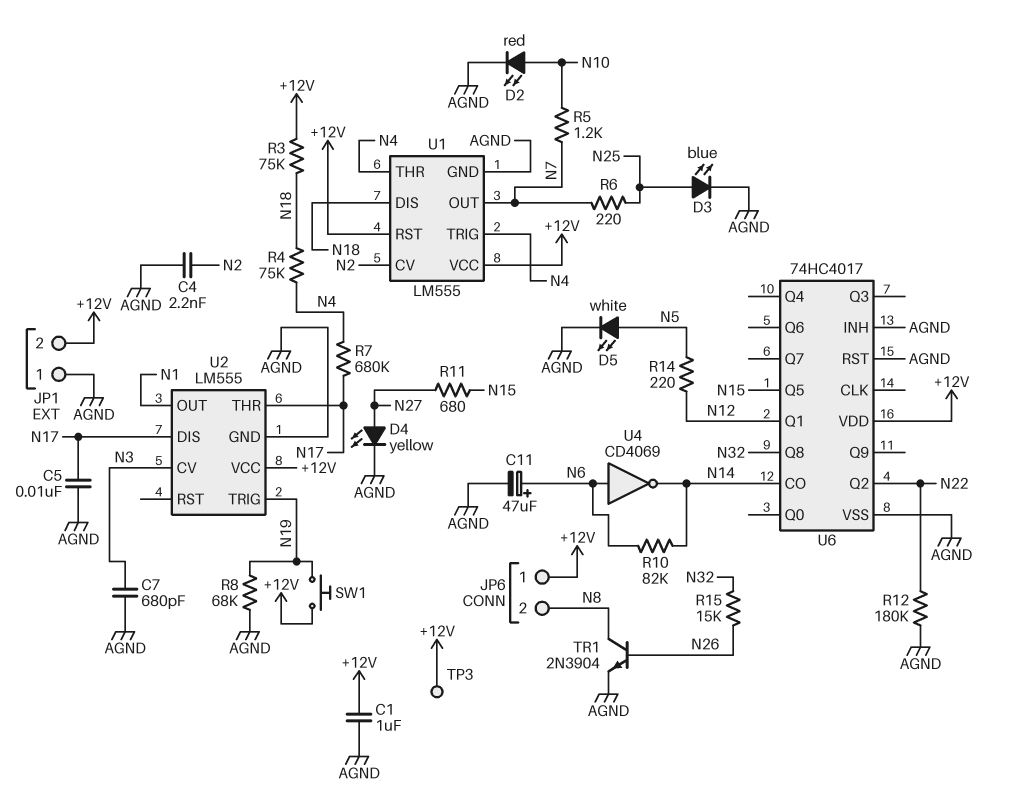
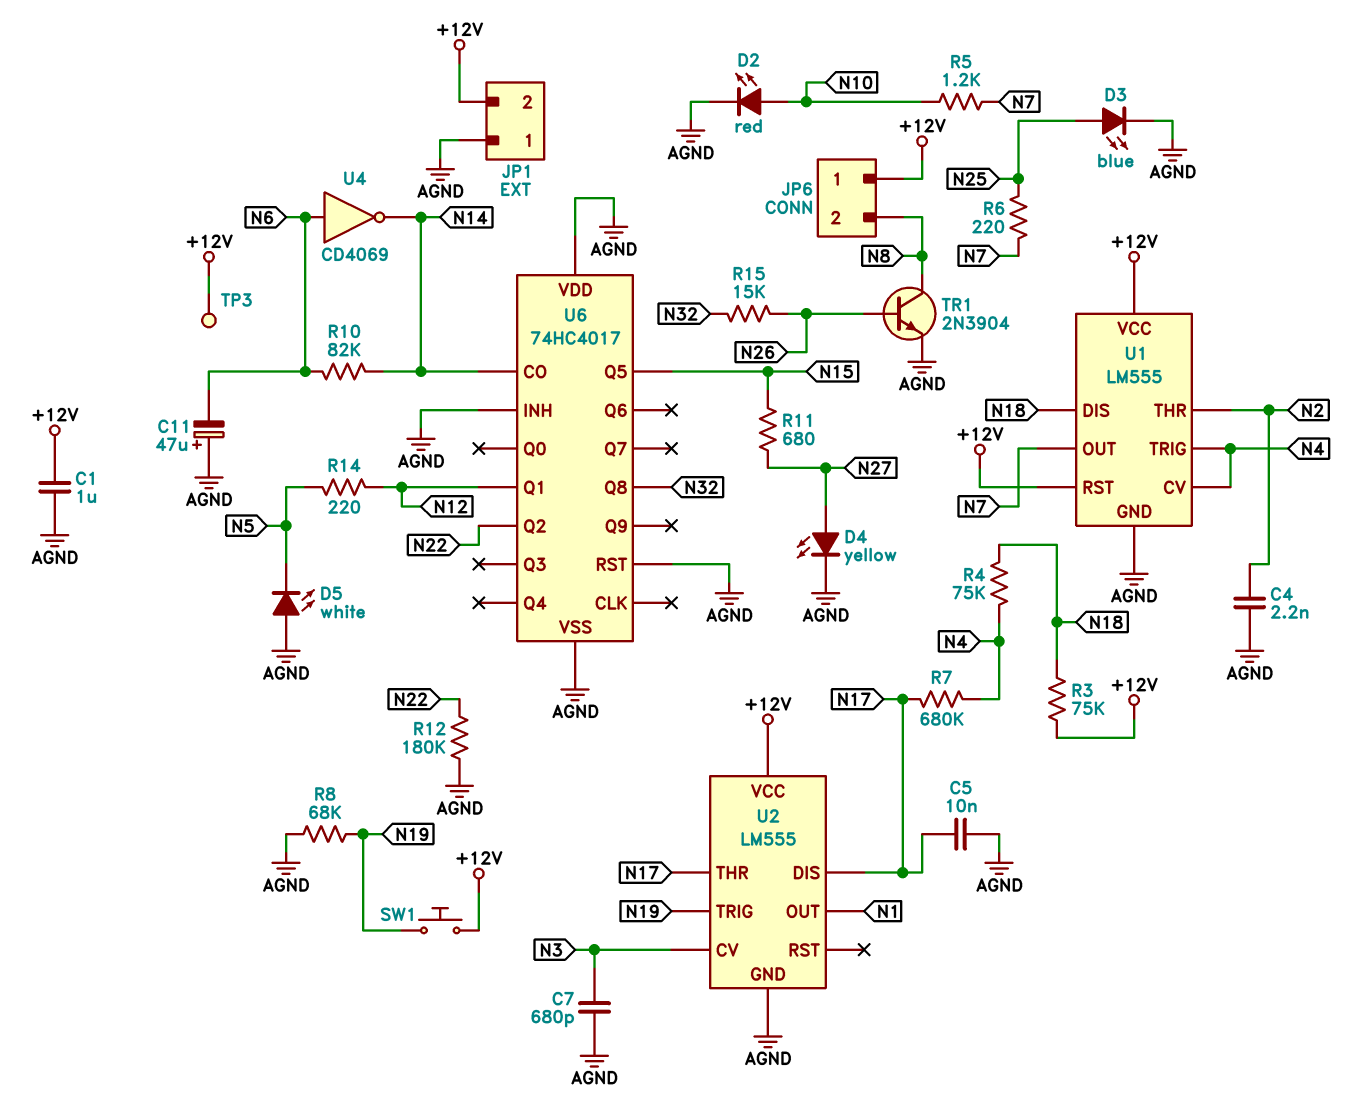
C11: 47uF (plus N6, minus AGND) -> 47uF (plus AGND, minus N6)
D5: LED white (A N5, K AGND) -> LED white (A AGND, K N5)
U1 pin CV: N2 -> N4
U1 pin THR: N4 -> N2
U6 pin VDD: +12V -> AGND

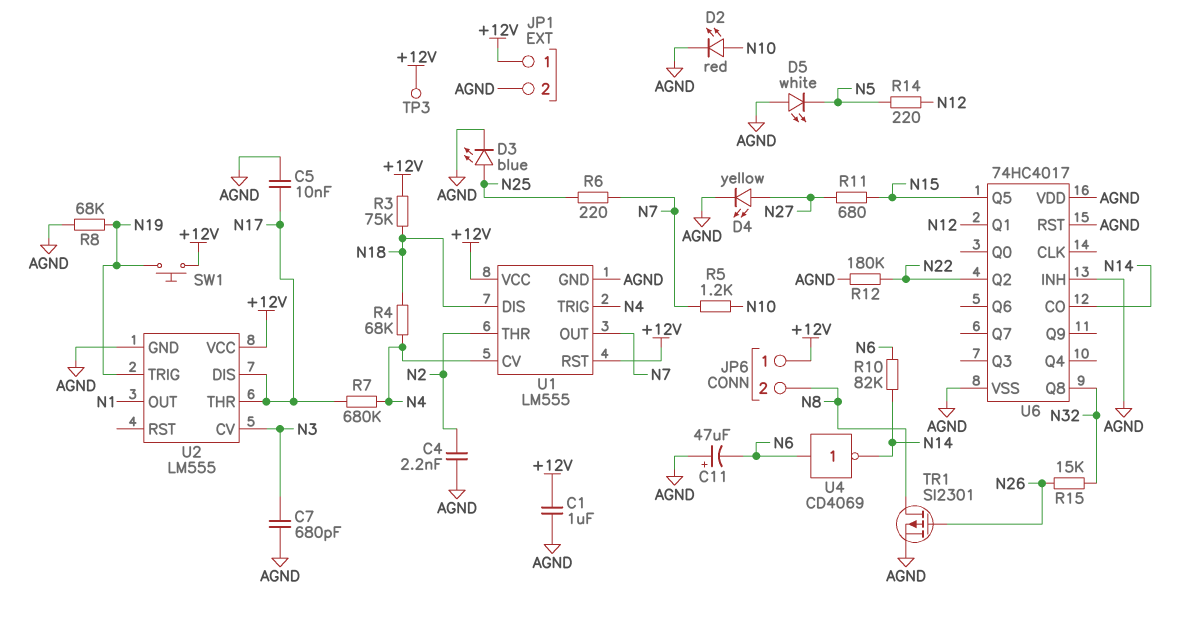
JP1 pin 1: AGND -> +12V
JP1 pin 2: +12V -> AGND
R4: 75k (N4, N18) -> 68k (N4, N18)
TR1: NPN 2N3904 (B N26, C N8, E AGND) -> PMOS SI2301 (G N26, D N8, S AGND)

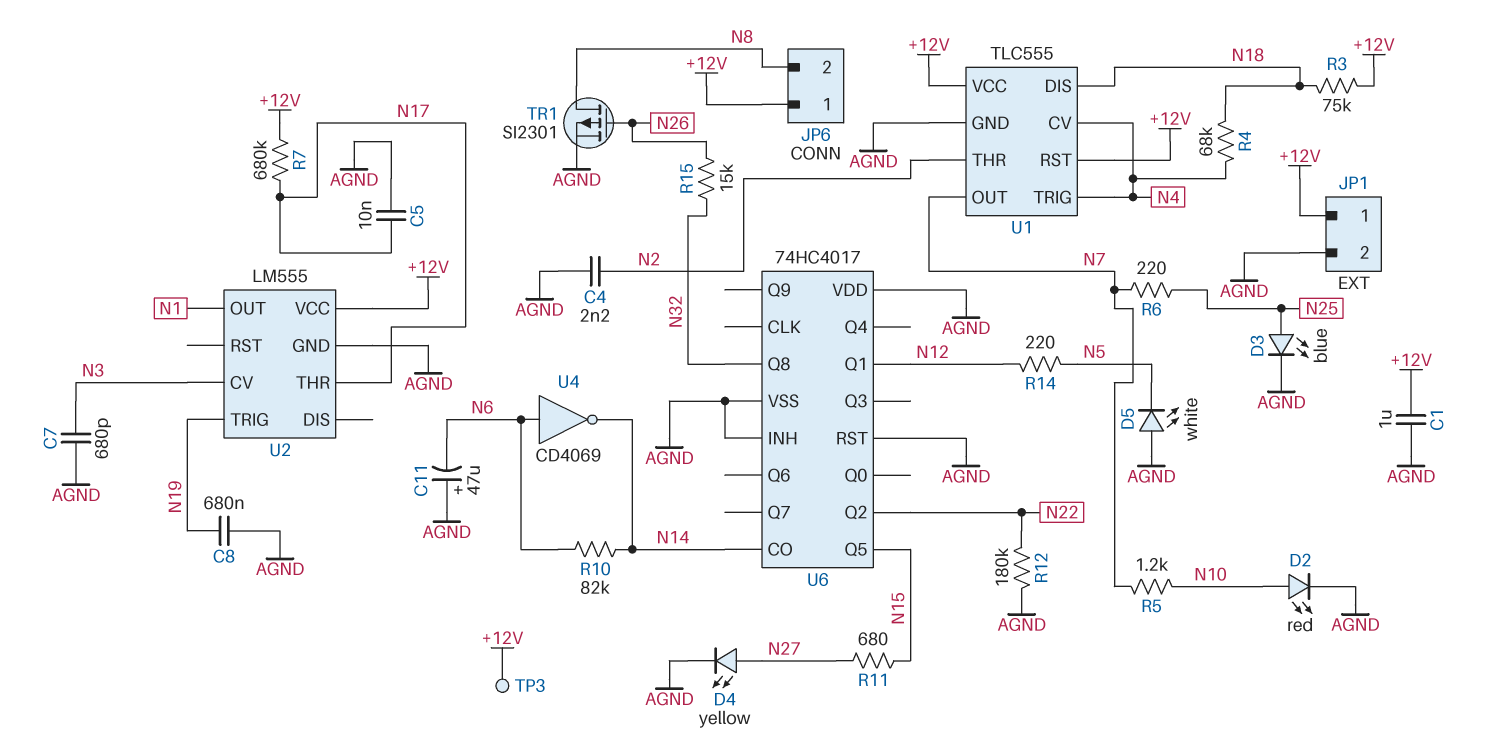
C8: none -> 680nF (AGND, N19)
R7: 680k (N4, N17) -> 680k (+12V, N17)
R8: 68k (AGND, N19) -> none
SW1: button (+12V, N19) -> none
U1: LM555 -> TLC555
U2 pin DIS: N17 -> none

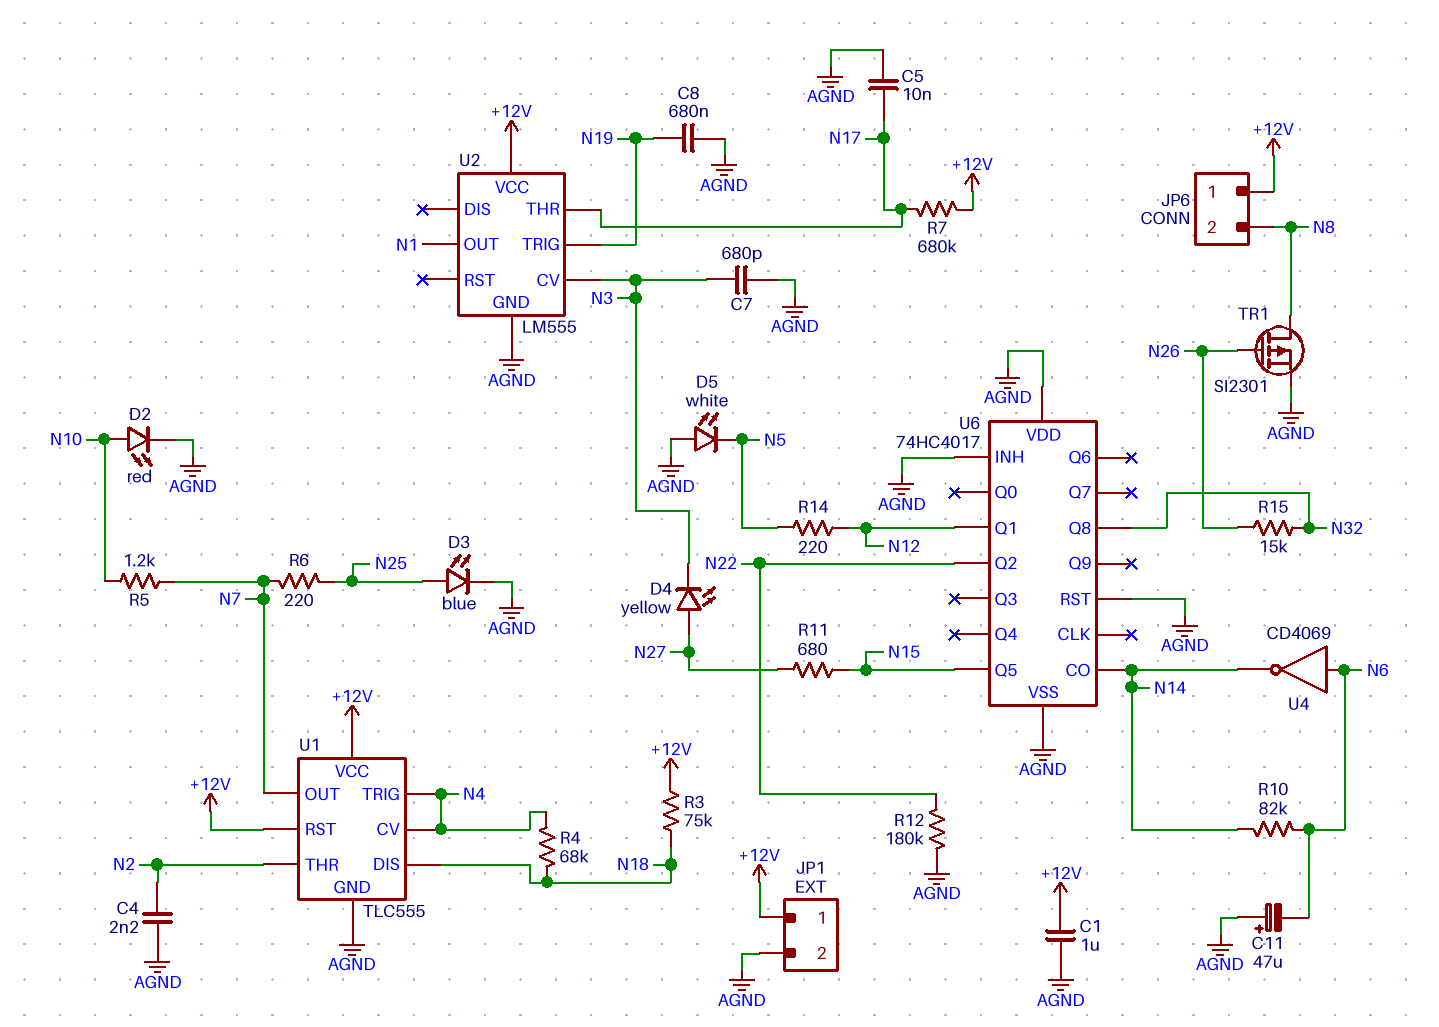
D4: LED yellow (A N27, K AGND) -> LED yellow (A N27, K N3)
TP3: test point (+12V) -> none

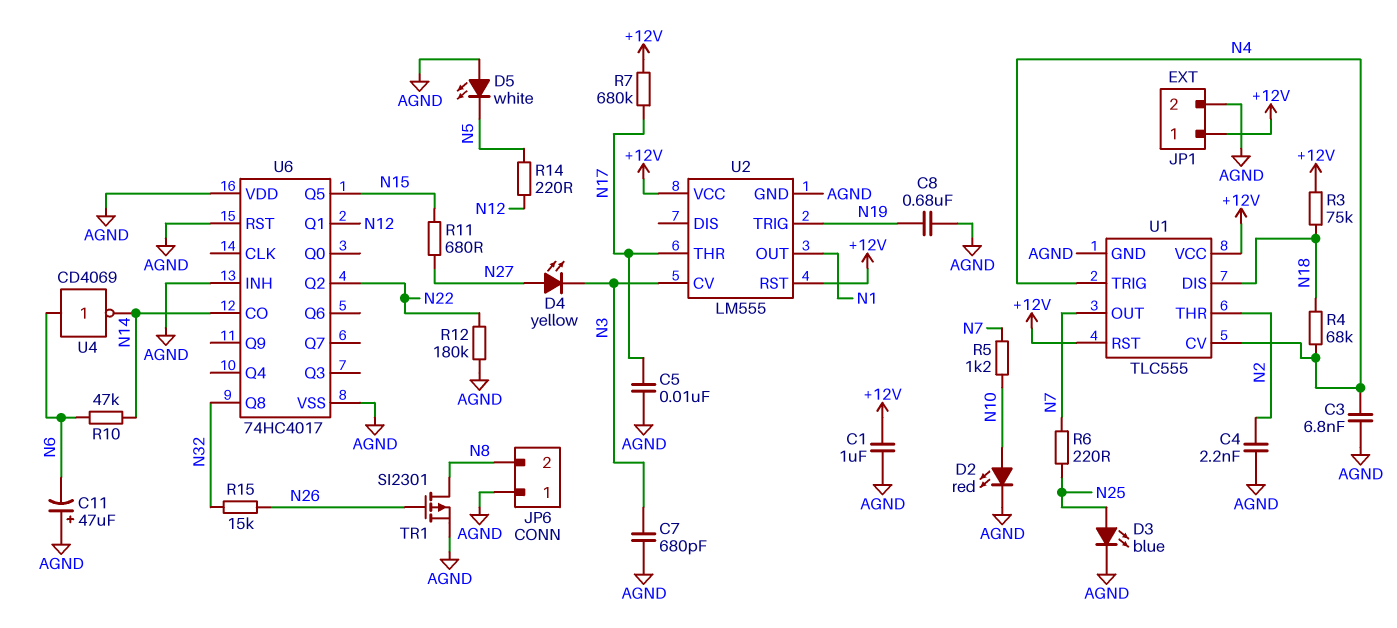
C3: none -> 6.8nF (AGND, N4)
JP6 pin 1: +12V -> AGND
R10: 82k (N6, N14) -> 47k (N6, N14)
U2 pin RST: none -> +12V

